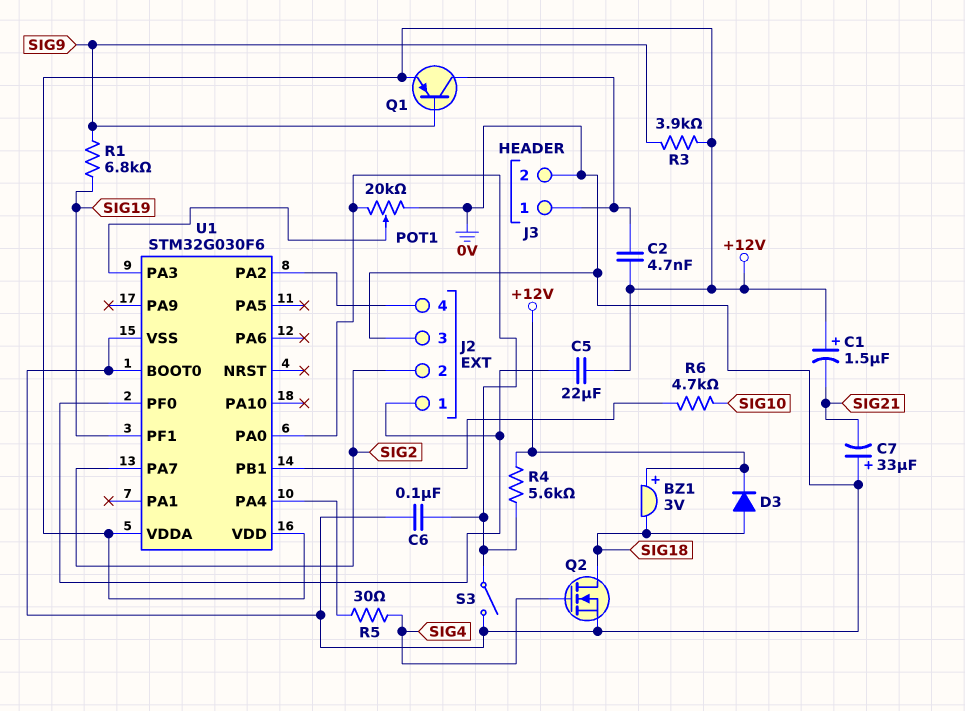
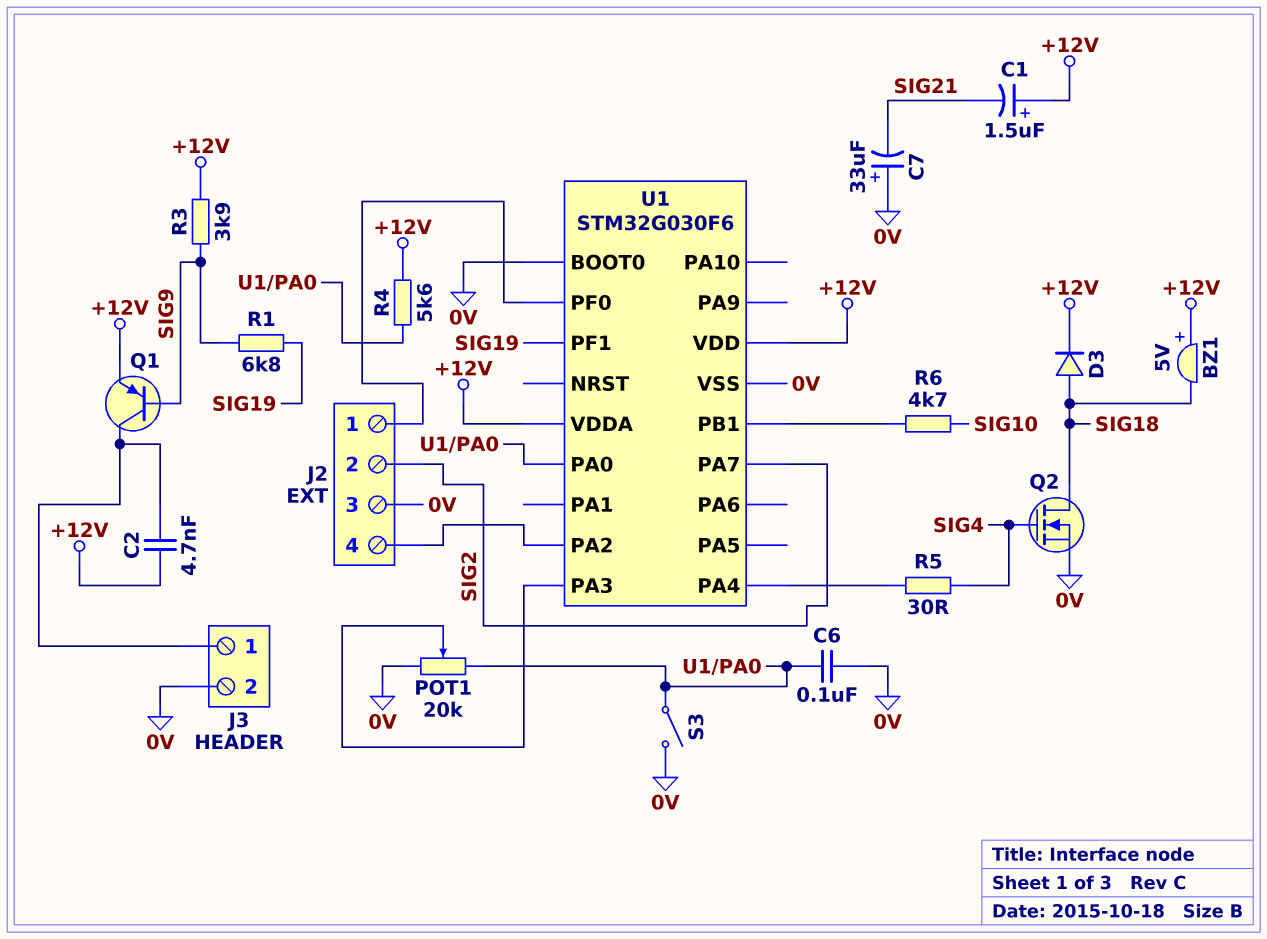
BZ1: buzzer 3V (plus +12V, minus SIG18) -> buzzer 5V (plus +12V, minus SIG18)
C5: 22uF (+12V, J2/1) -> none

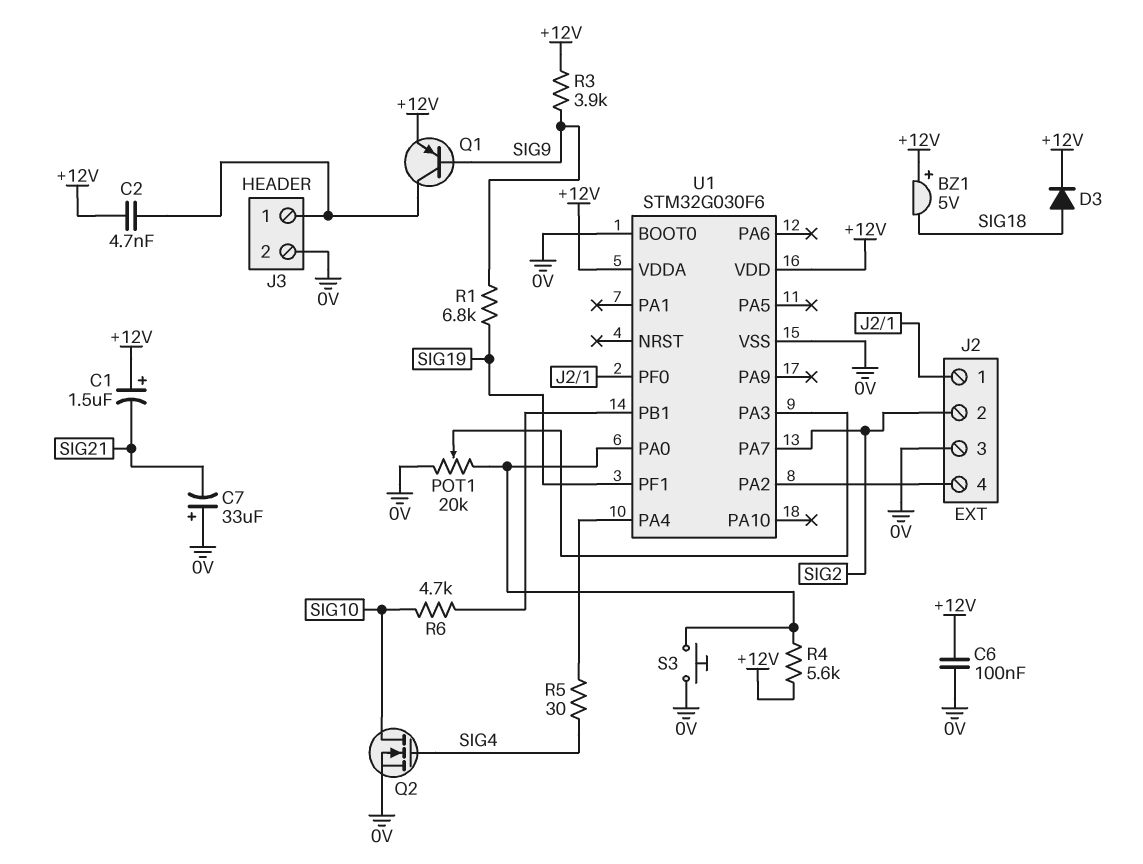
C6: 100nF (0V, U1/PA0) -> 100nF (+12V, 0V)
Q2: NMOS (G SIG4, D SIG18, S 0V) -> NMOS (G SIG4, D SIG10, S 0V)
S3: switch (0V, U1/PA0) -> button (0V, U1/PA0)

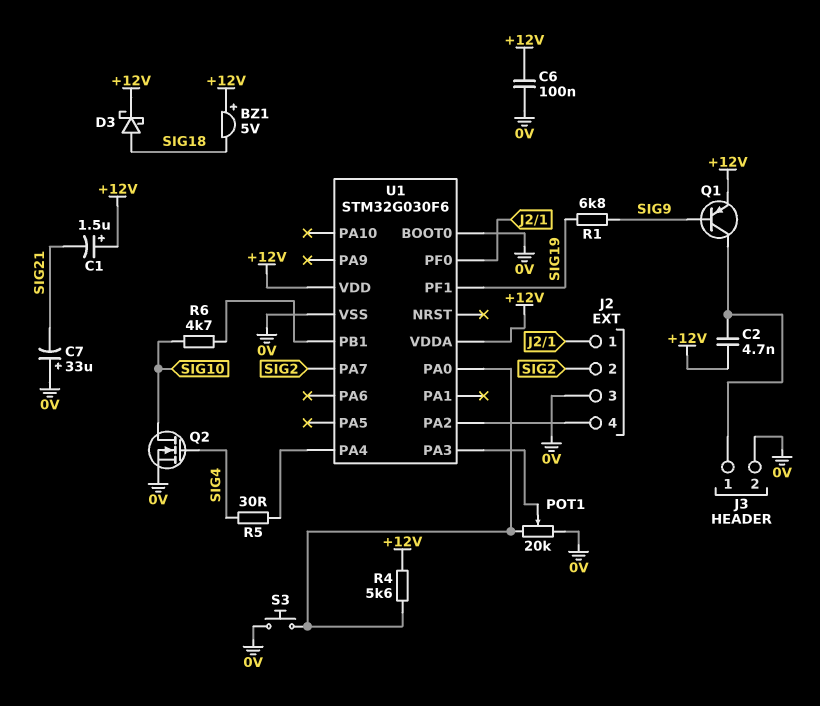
D3: diode (A SIG18, K +12V) -> schottky (A SIG18, K +12V)
R3: 3.9k (+12V, SIG9) -> none

